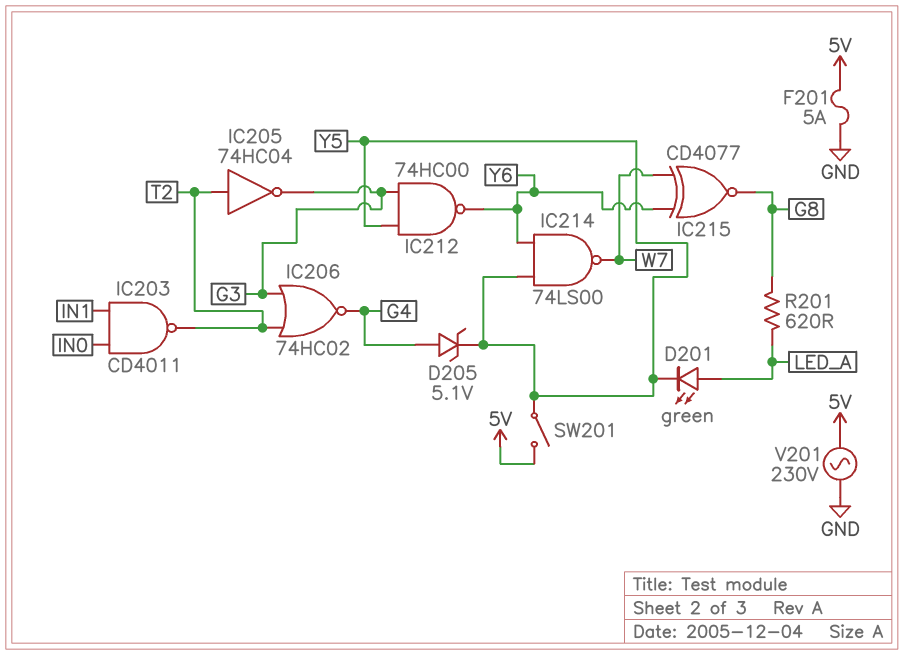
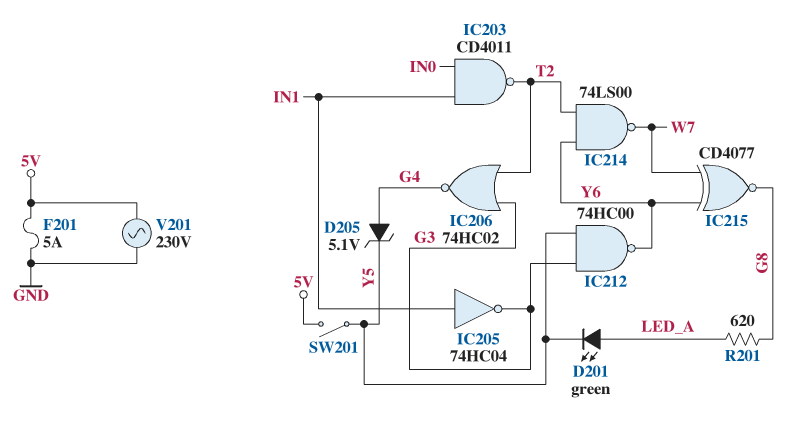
IC205: NOT 74HC04 (in T2, out G3) -> NOT 74HC04 (in IN1, out G3)
IC214: NAND 74LS00 (in Y5, in Y6, out W7) -> NAND 74LS00 (in T2, in Y6, out W7)

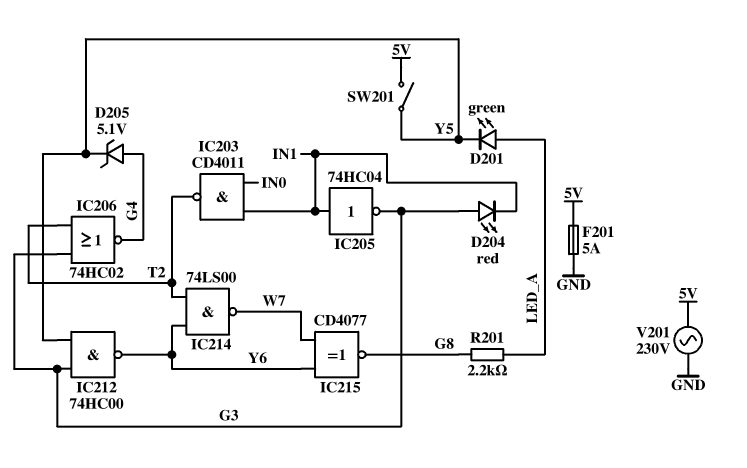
D204: none -> LED red (A G3, K IN1)
R201: 620 (G8, LED_A) -> 2.2k (G8, LED_A)

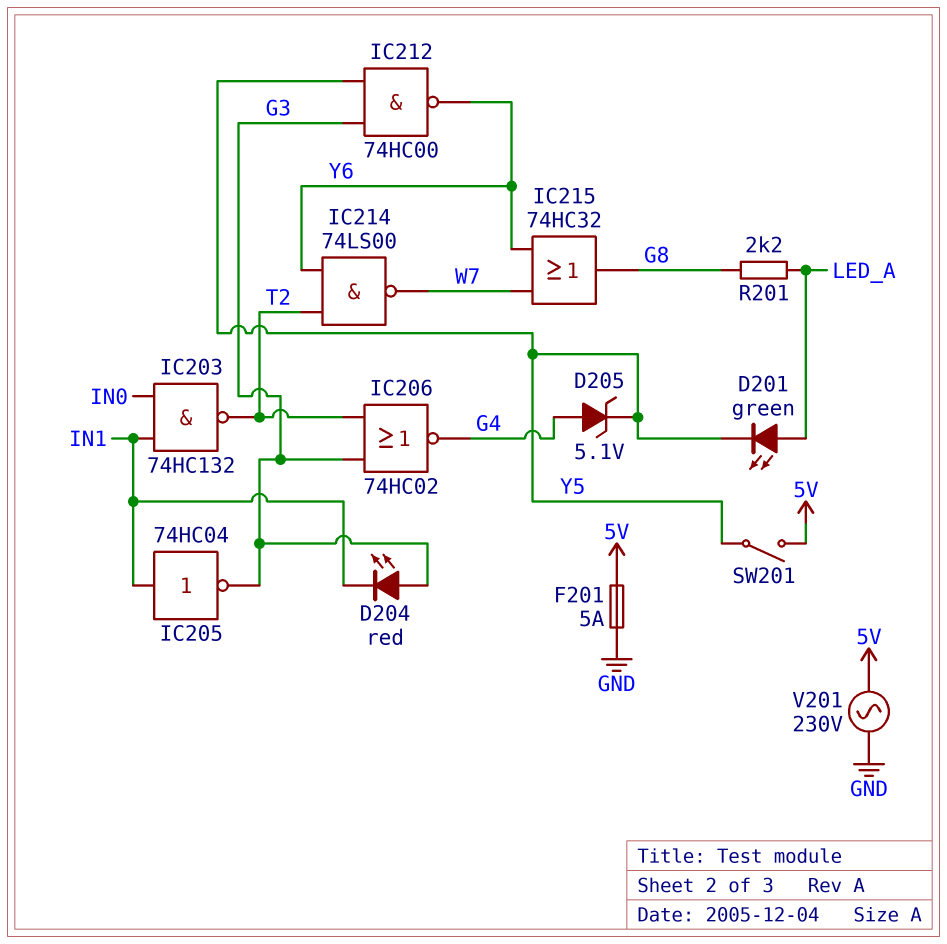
IC203: NAND CD4011 (in IN0, in IN1, out T2) -> NAND 74HC132 (in IN0, in IN1, out T2)
IC215: XNOR CD4077 (in W7, in Y6, out G8) -> OR 74HC32 (in W7, in Y6, out G8)

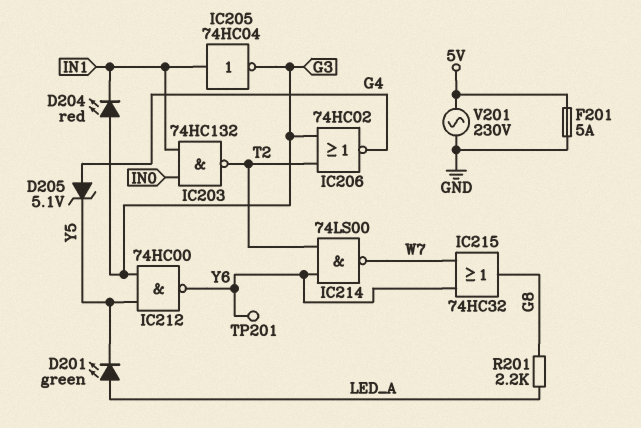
SW201: switch (5V, Y5) -> none
TP201: none -> test point (Y6)

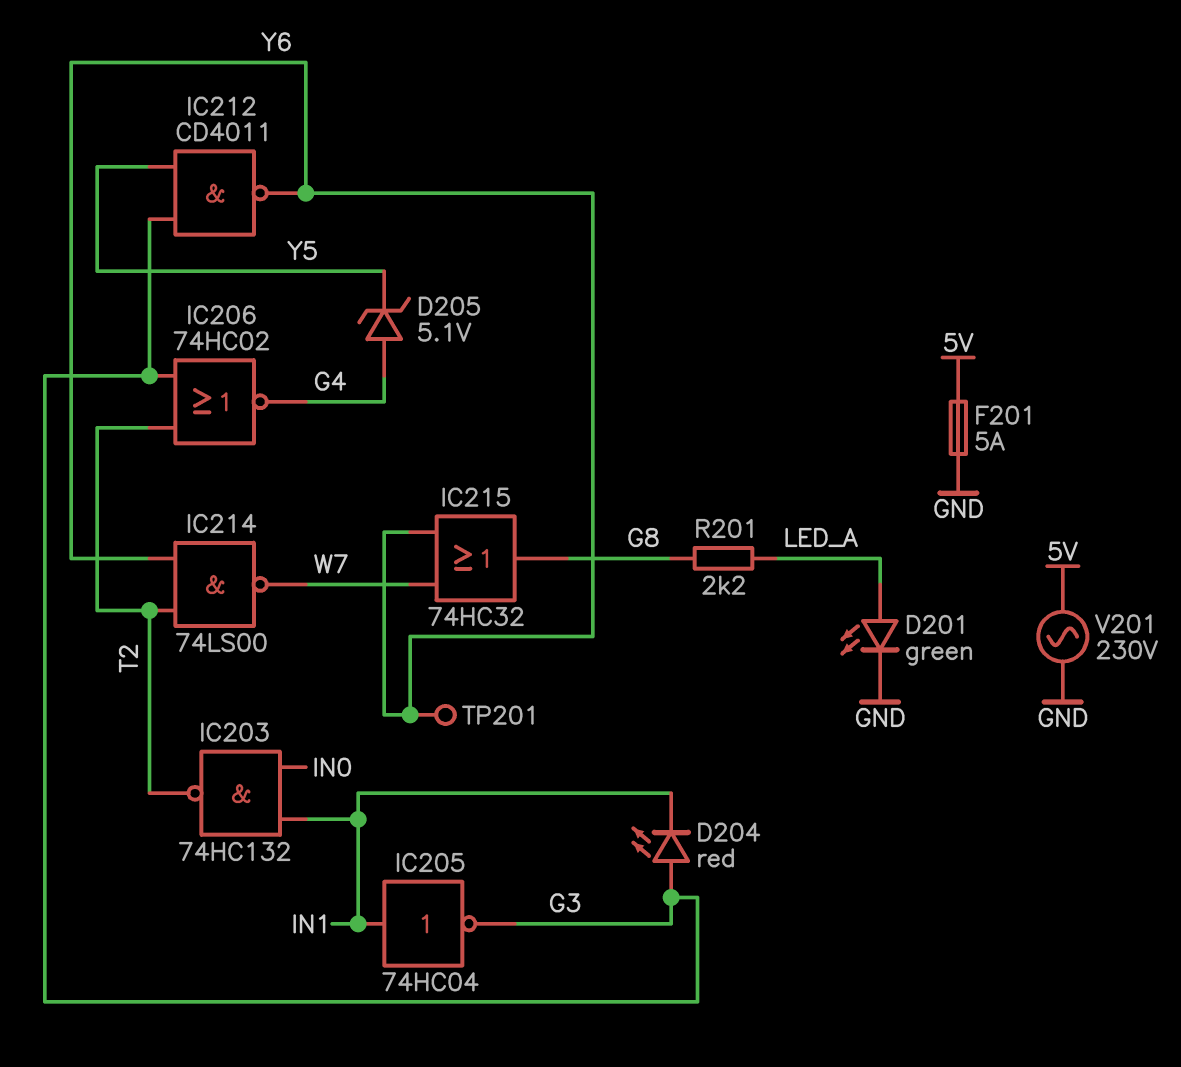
D201: LED green (A LED_A, K Y5) -> LED green (A LED_A, K GND)
IC212: NAND 74HC00 (in G3, in Y5, out Y6) -> NAND CD4011 (in G3, in Y5, out Y6)

